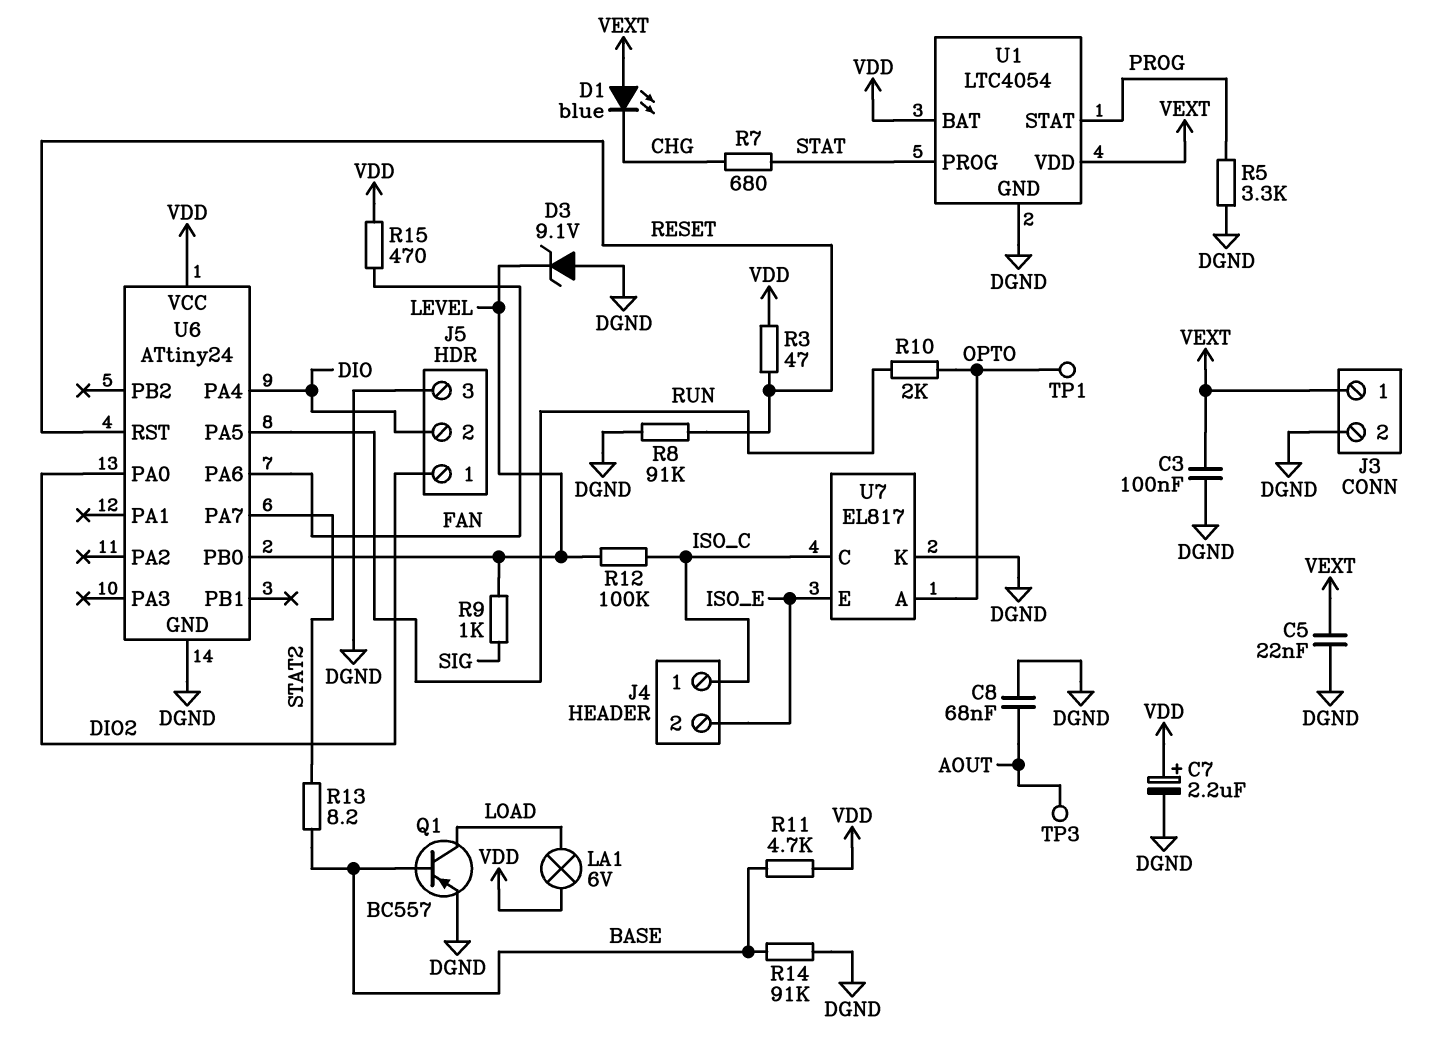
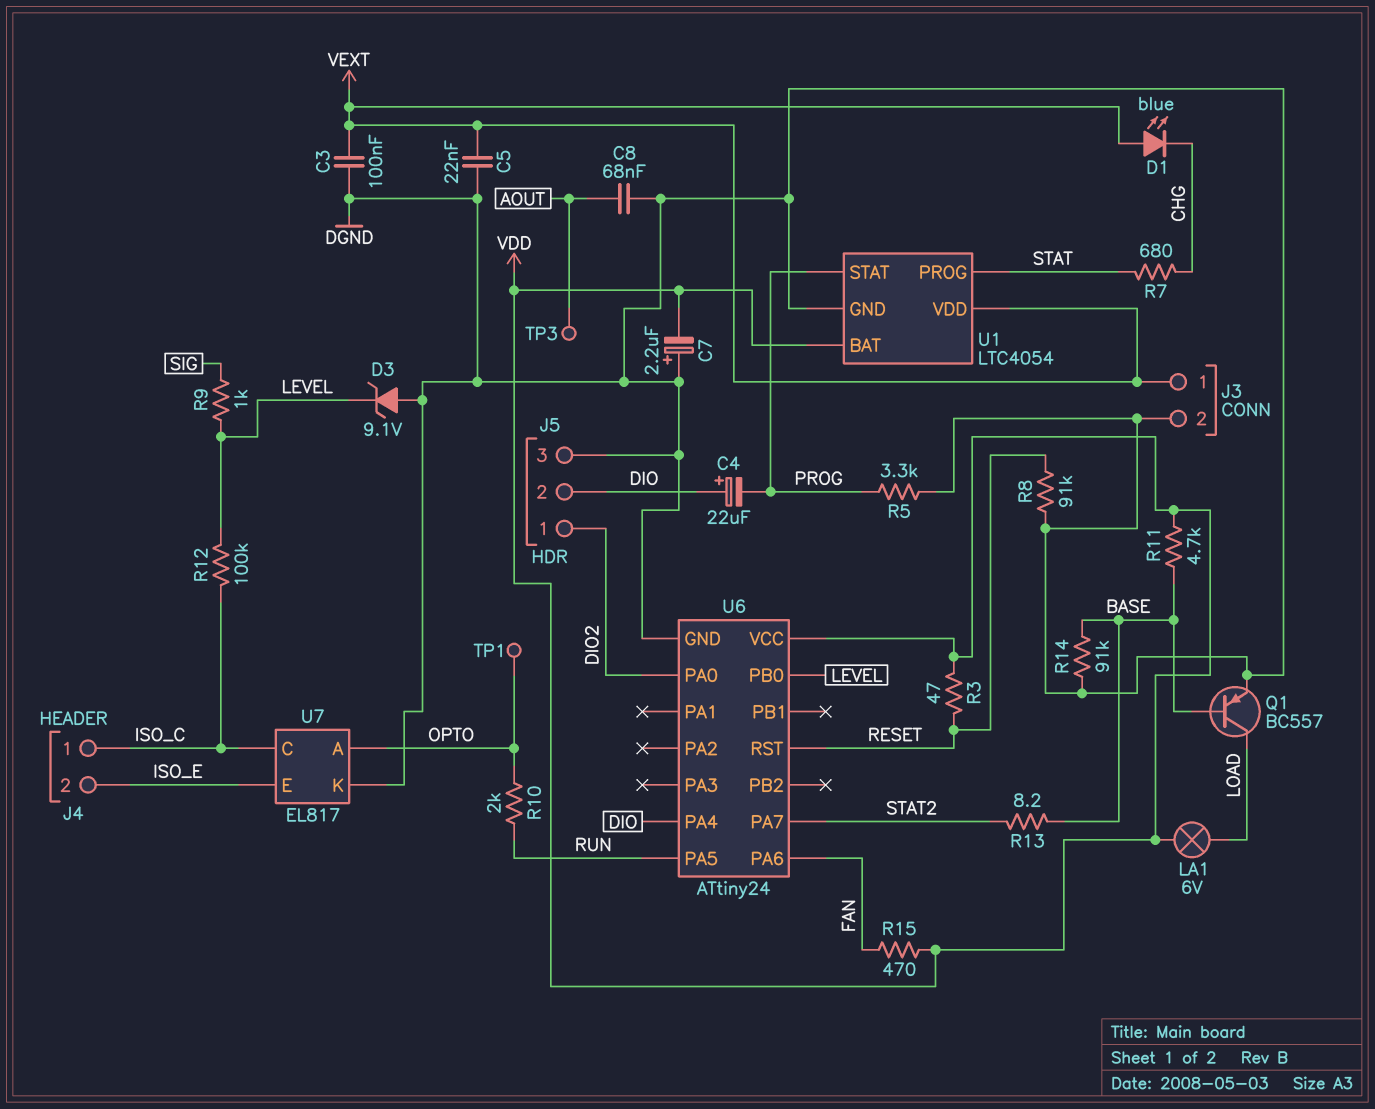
C4: none -> 22uF (plus DIO, minus PROG)
C7: 2.2uF (plus VDD, minus DGND) -> 2.2uF (plus DGND, minus VDD)

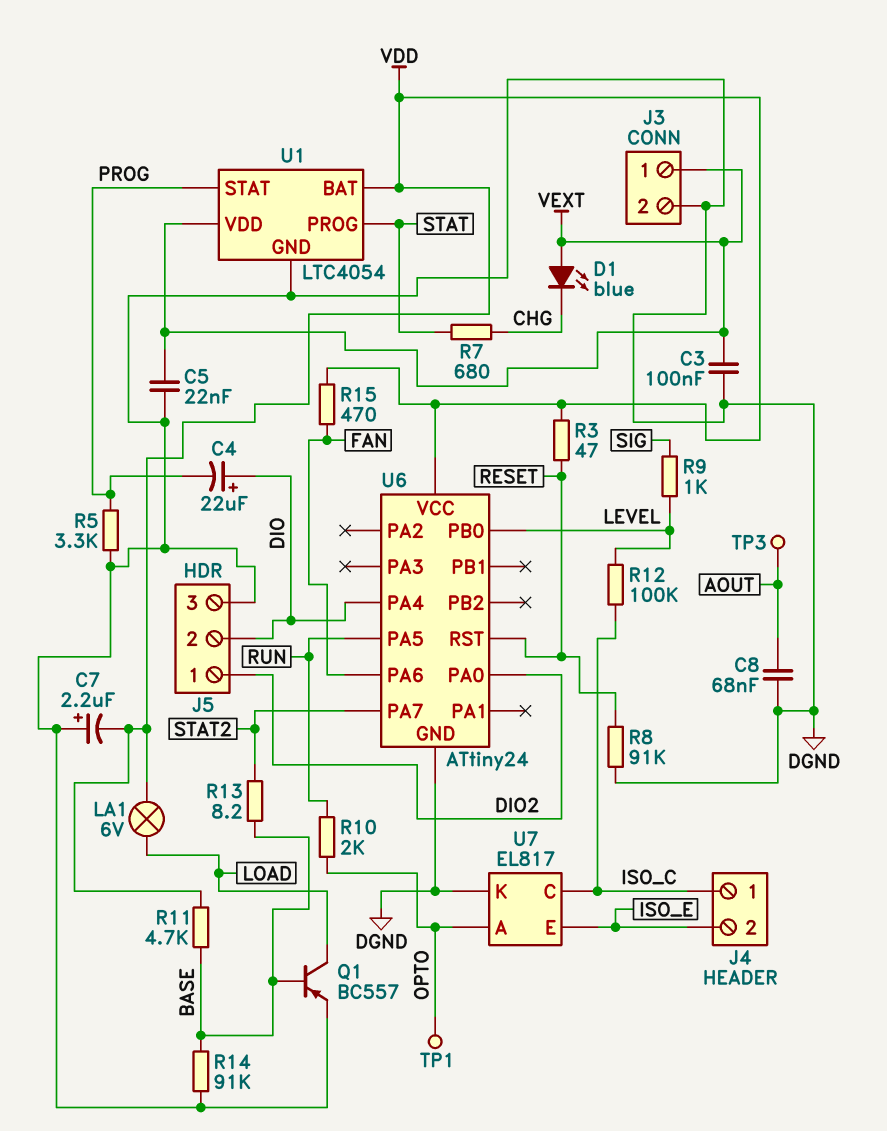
D3: zener 9.1V (A DGND, K LEVEL) -> none

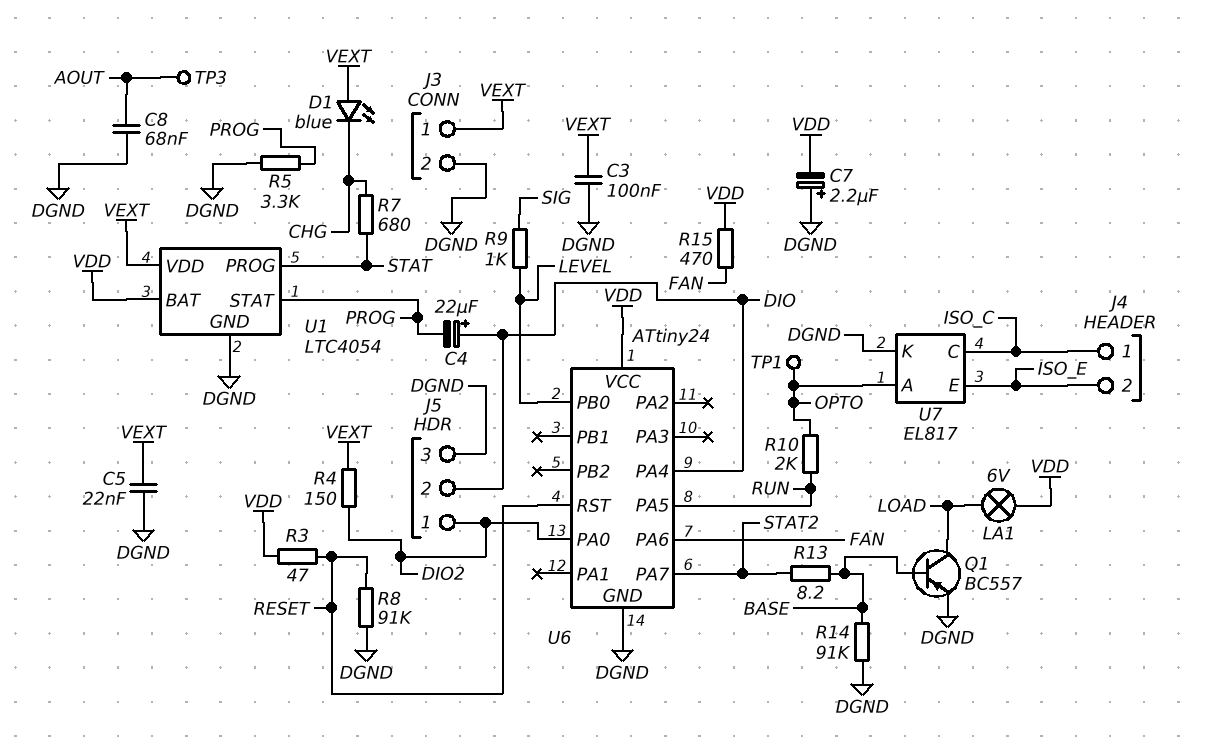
R4: none -> 150 (DIO2, VEXT)
R11: 4.7k (BASE, VDD) -> none
R12: 100k (ISO_C, LEVEL) -> none

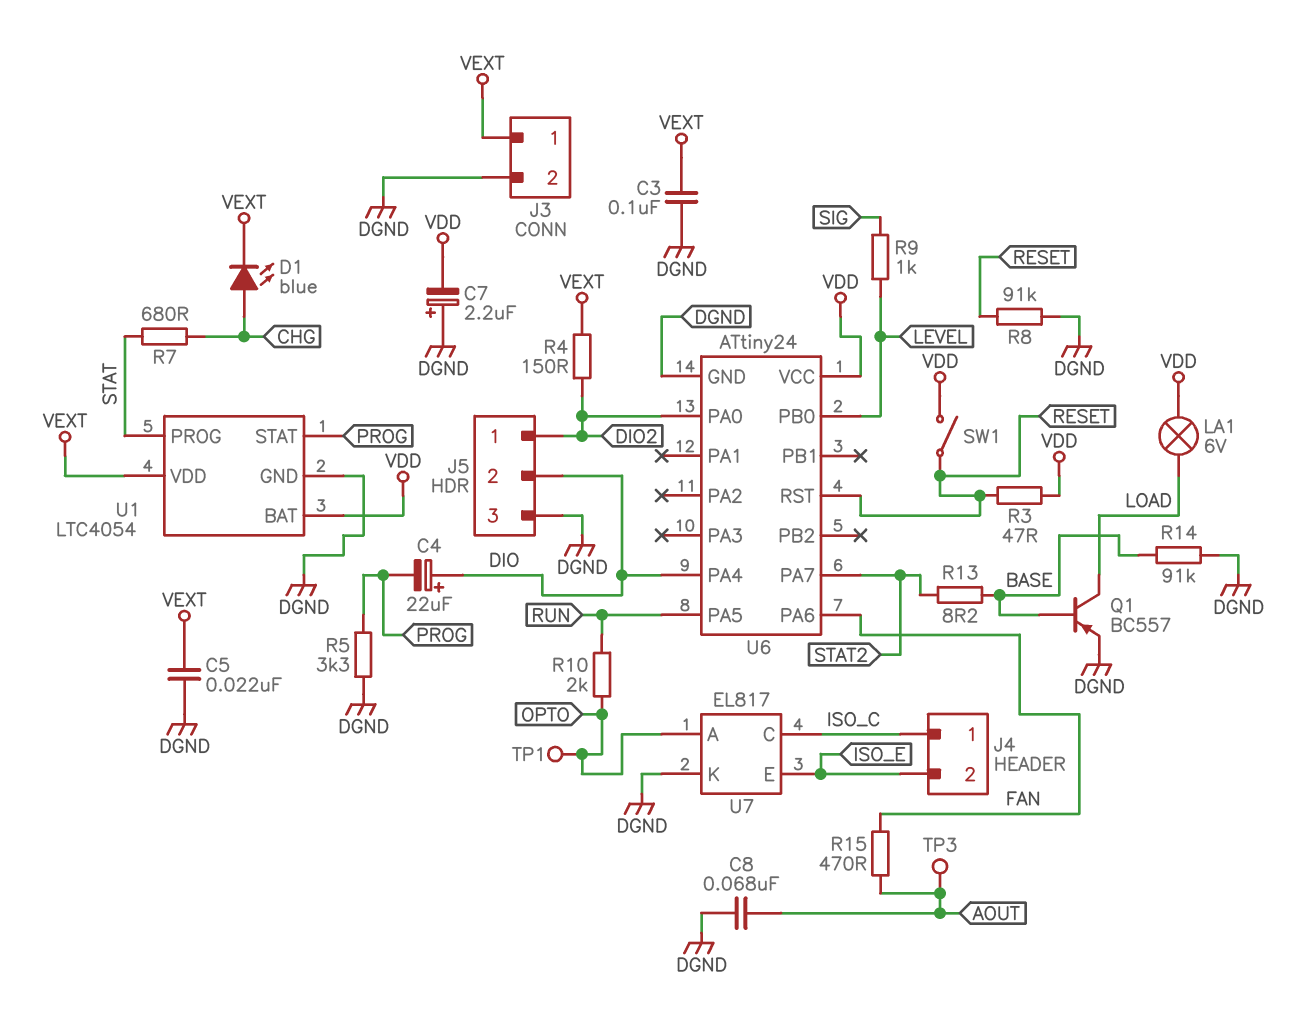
D1: LED blue (A VEXT, K CHG) -> LED blue (A CHG, K VEXT)
R15: 470 (FAN, VDD) -> 470 (AOUT, FAN)
SW1: none -> switch (RESET, VDD)

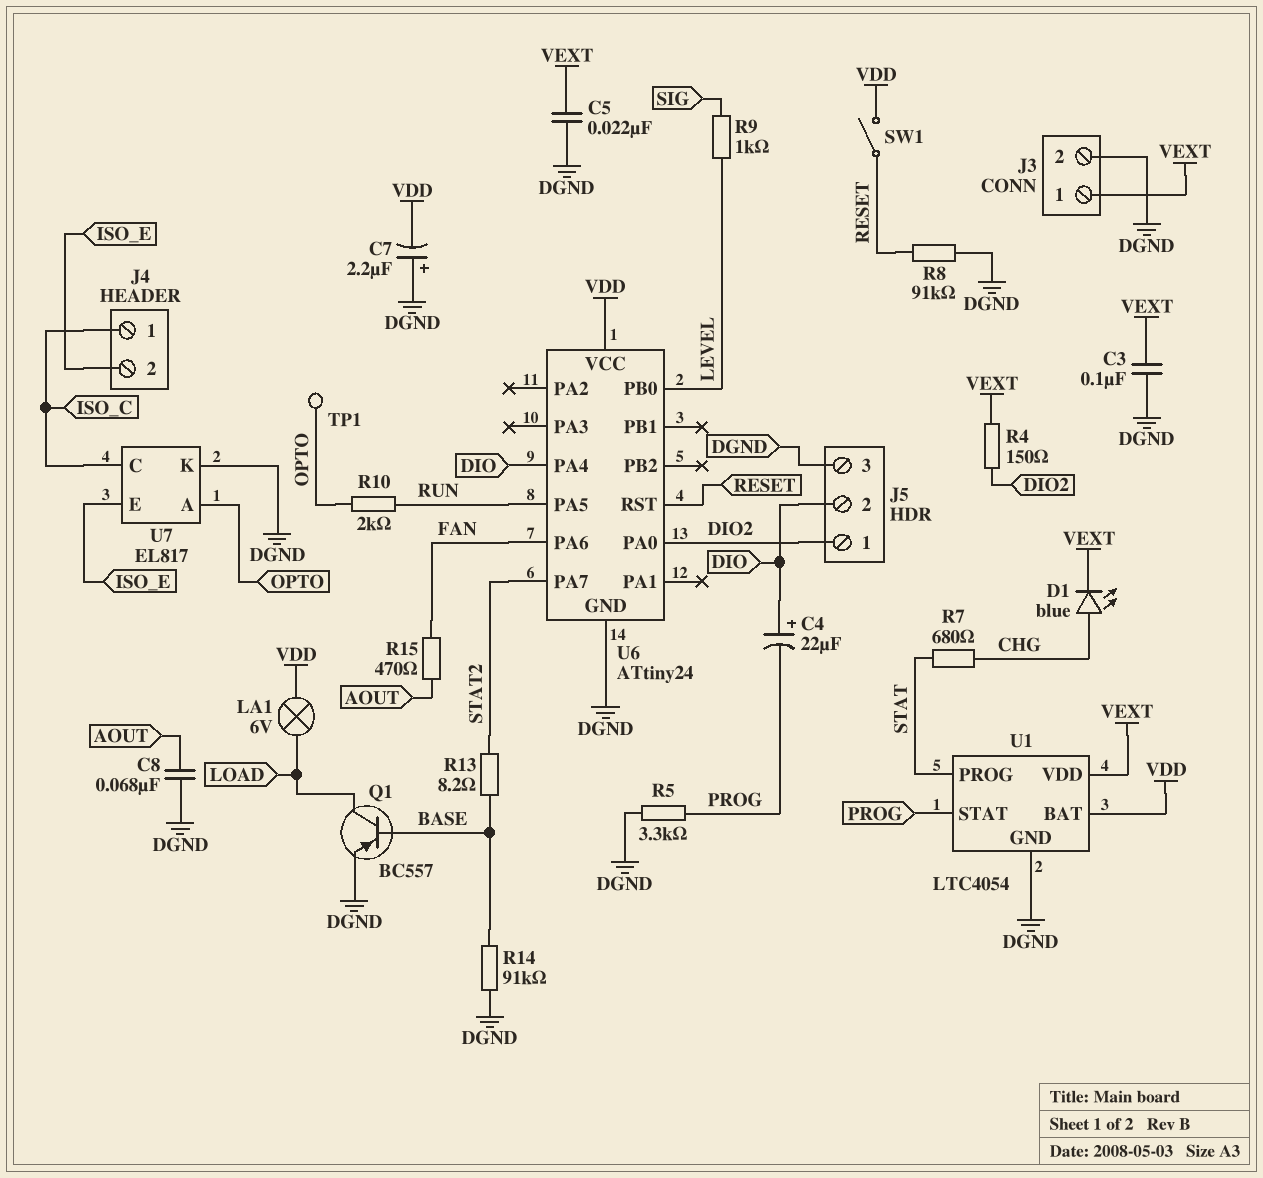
R3: 47 (RESET, VDD) -> none
TP3: test point (AOUT) -> none

